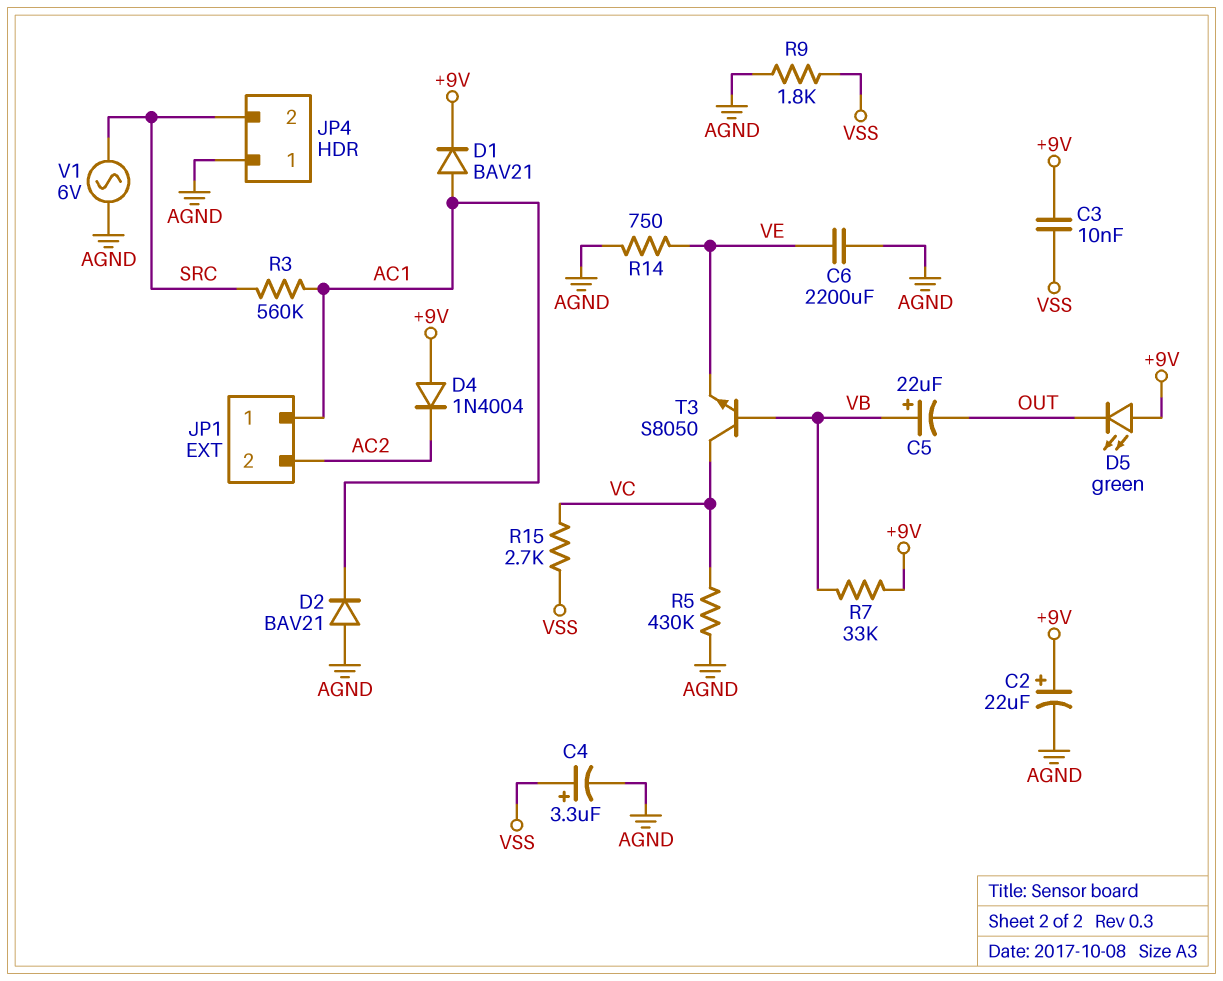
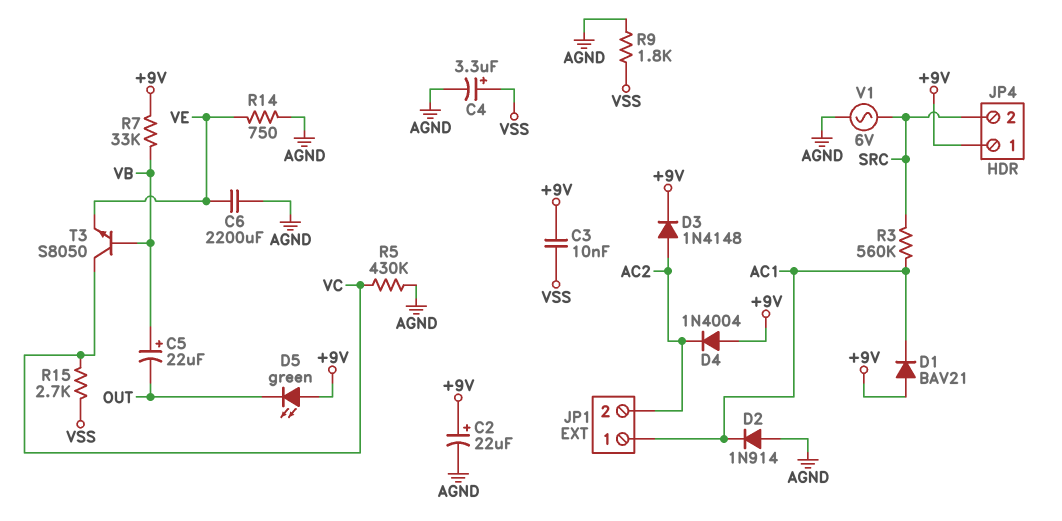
D1: diode BAV21 (A AC1, K +9V) -> diode BAV21 (A +9V, K AC1)
D2: diode BAV21 (A AGND, K AC1) -> diode 1N914 (A AGND, K AC1)
D3: none -> diode 1N4148 (A AC2, K +9V)
JP4 pin 1: AGND -> +9V

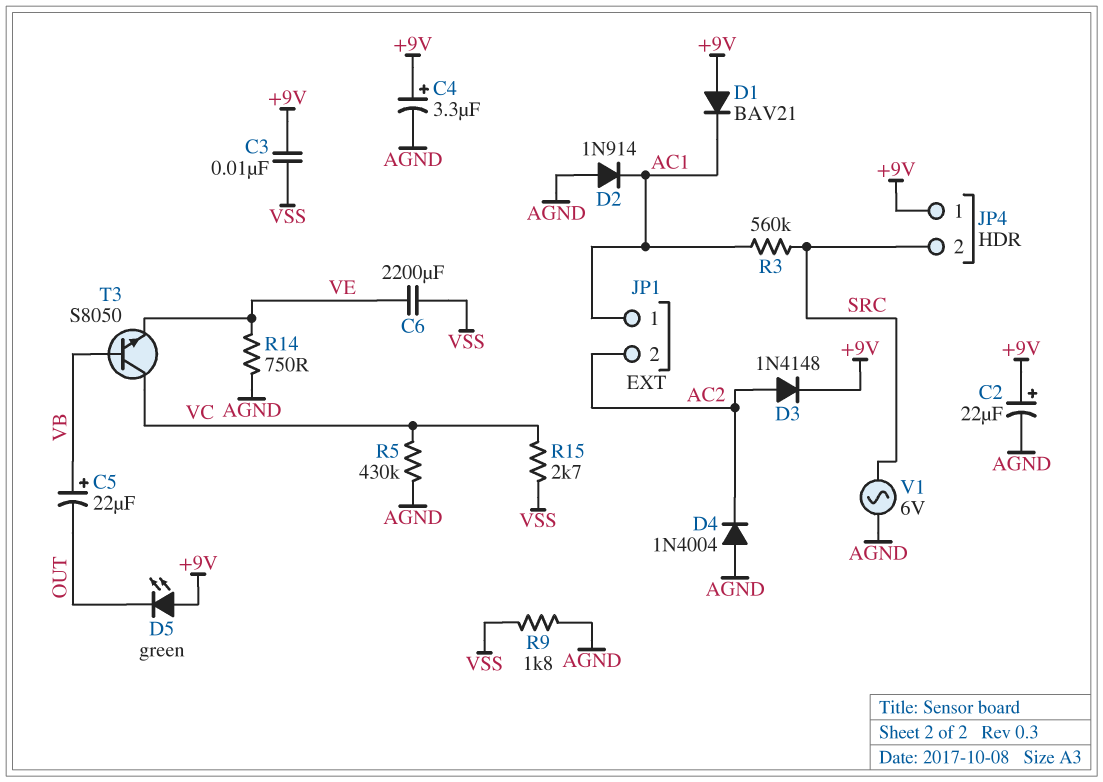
C4: 3.3uF (plus VSS, minus AGND) -> 3.3uF (plus +9V, minus AGND)
C6: 2200uF (AGND, VE) -> 2200uF (VE, VSS)
D4: diode 1N4004 (A +9V, K AC2) -> diode 1N4004 (A AGND, K AC2)
R7: 33k (+9V, VB) -> none

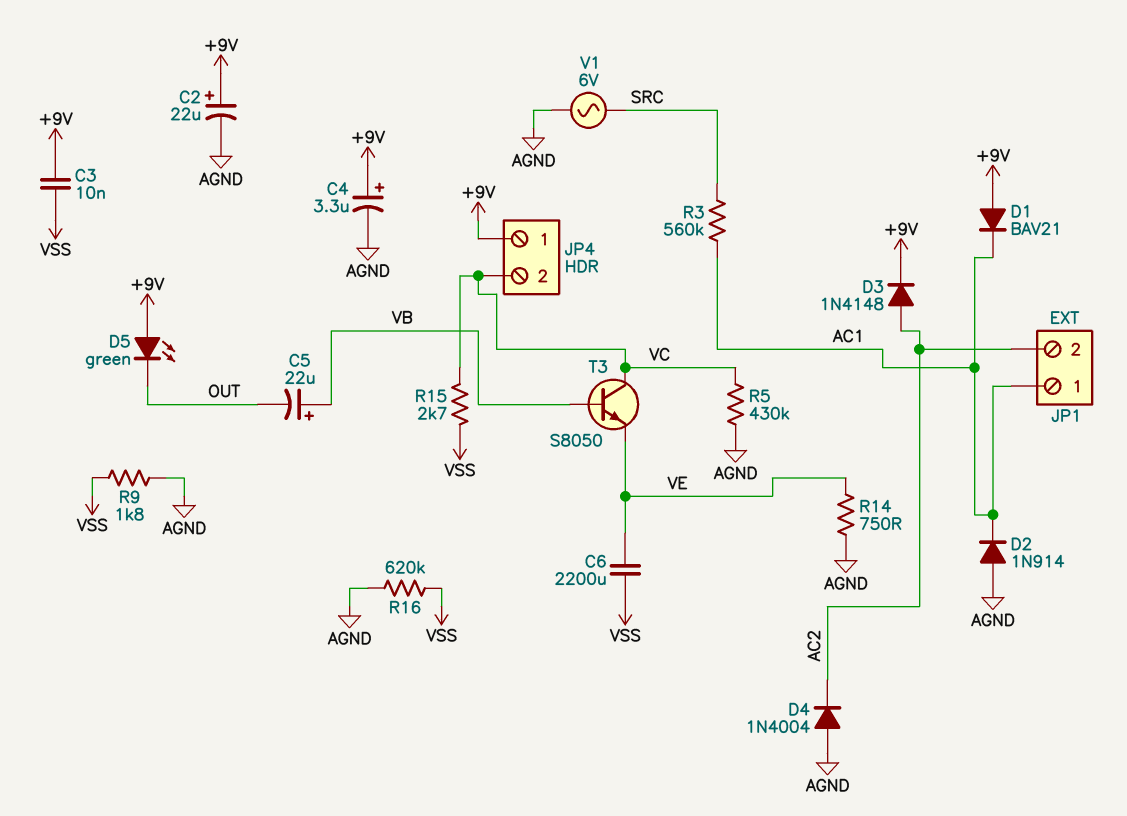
JP4 pin 2: SRC -> VC
R16: none -> 620k (AGND, VSS)

